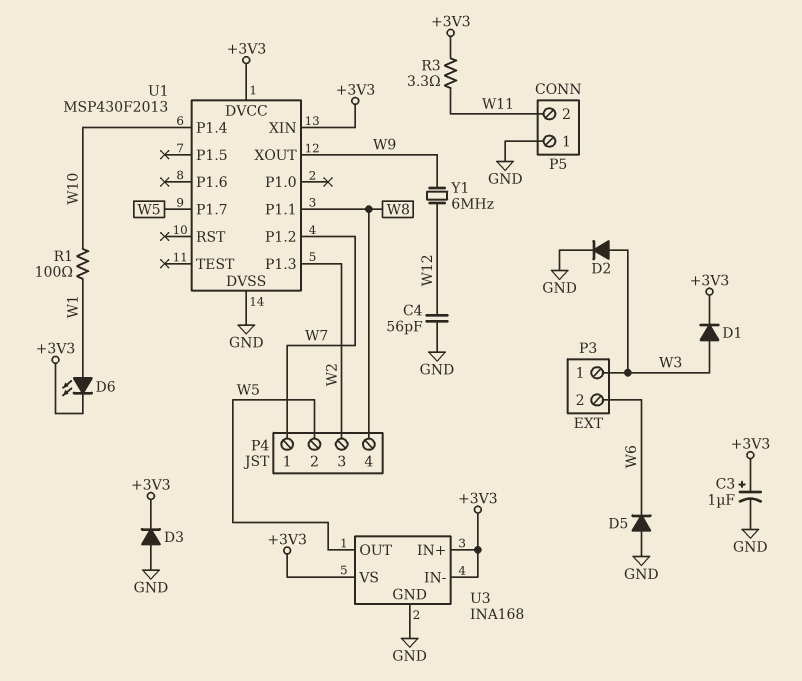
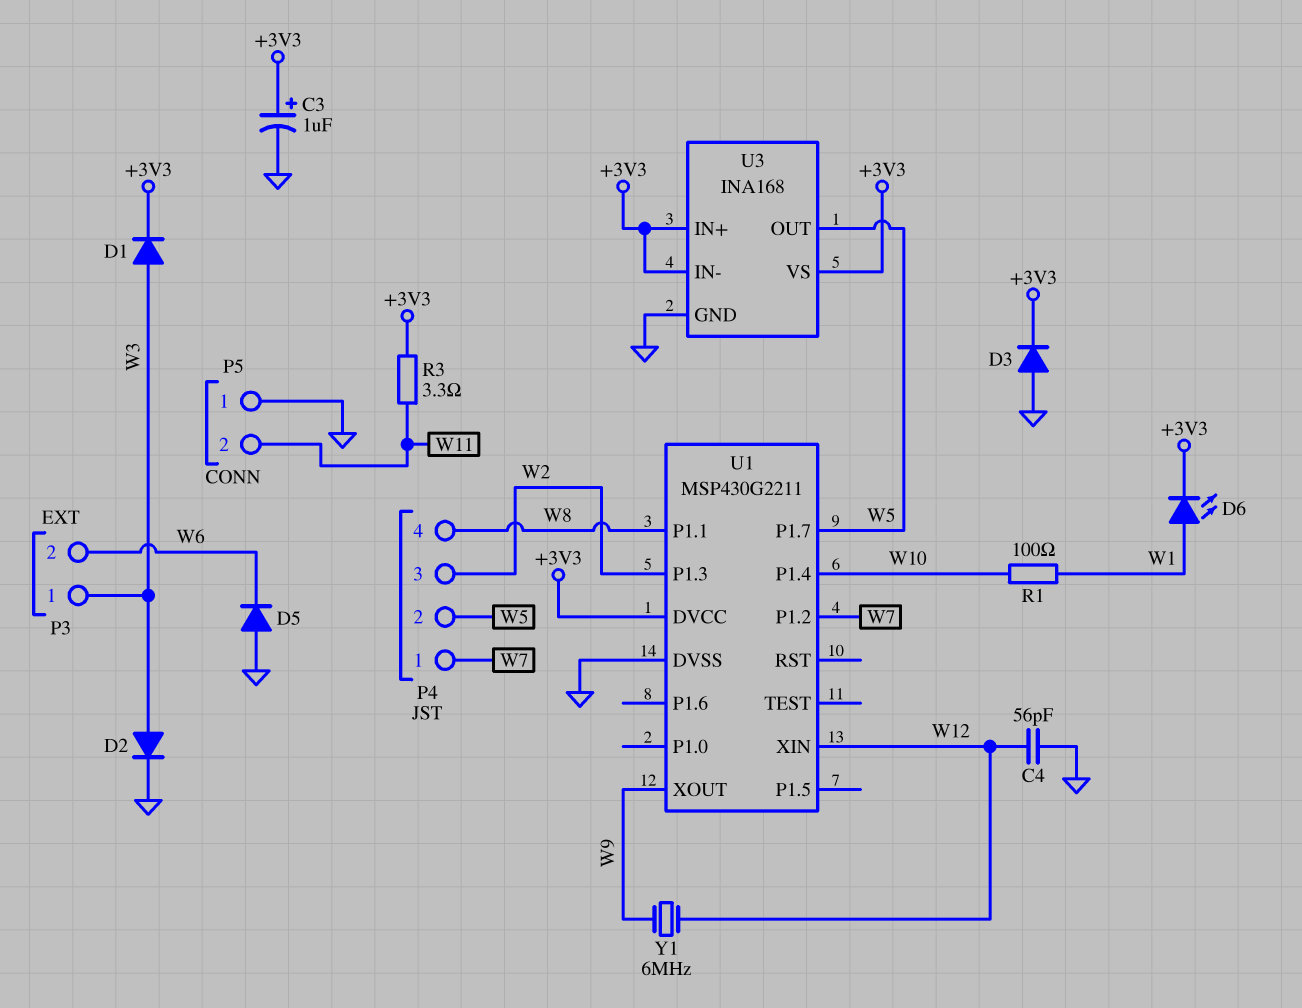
U1: MSP430F2013 -> MSP430G2211
U1 pin XIN: +3V3 -> W12

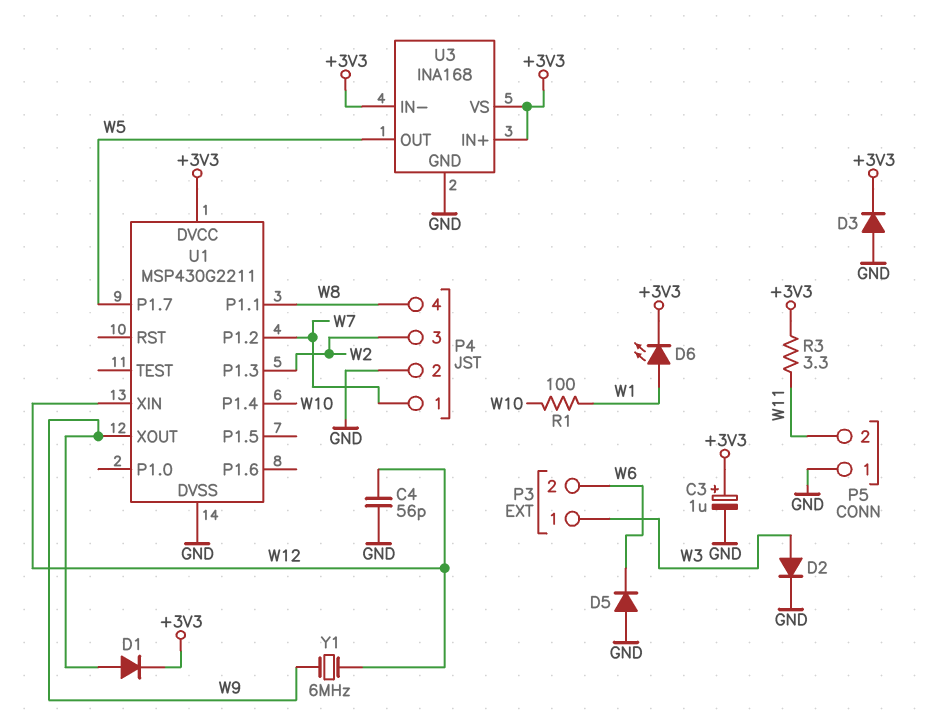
D1: diode (A W3, K +3V3) -> diode (A W9, K +3V3)
P4 pin 2: W5 -> GND

